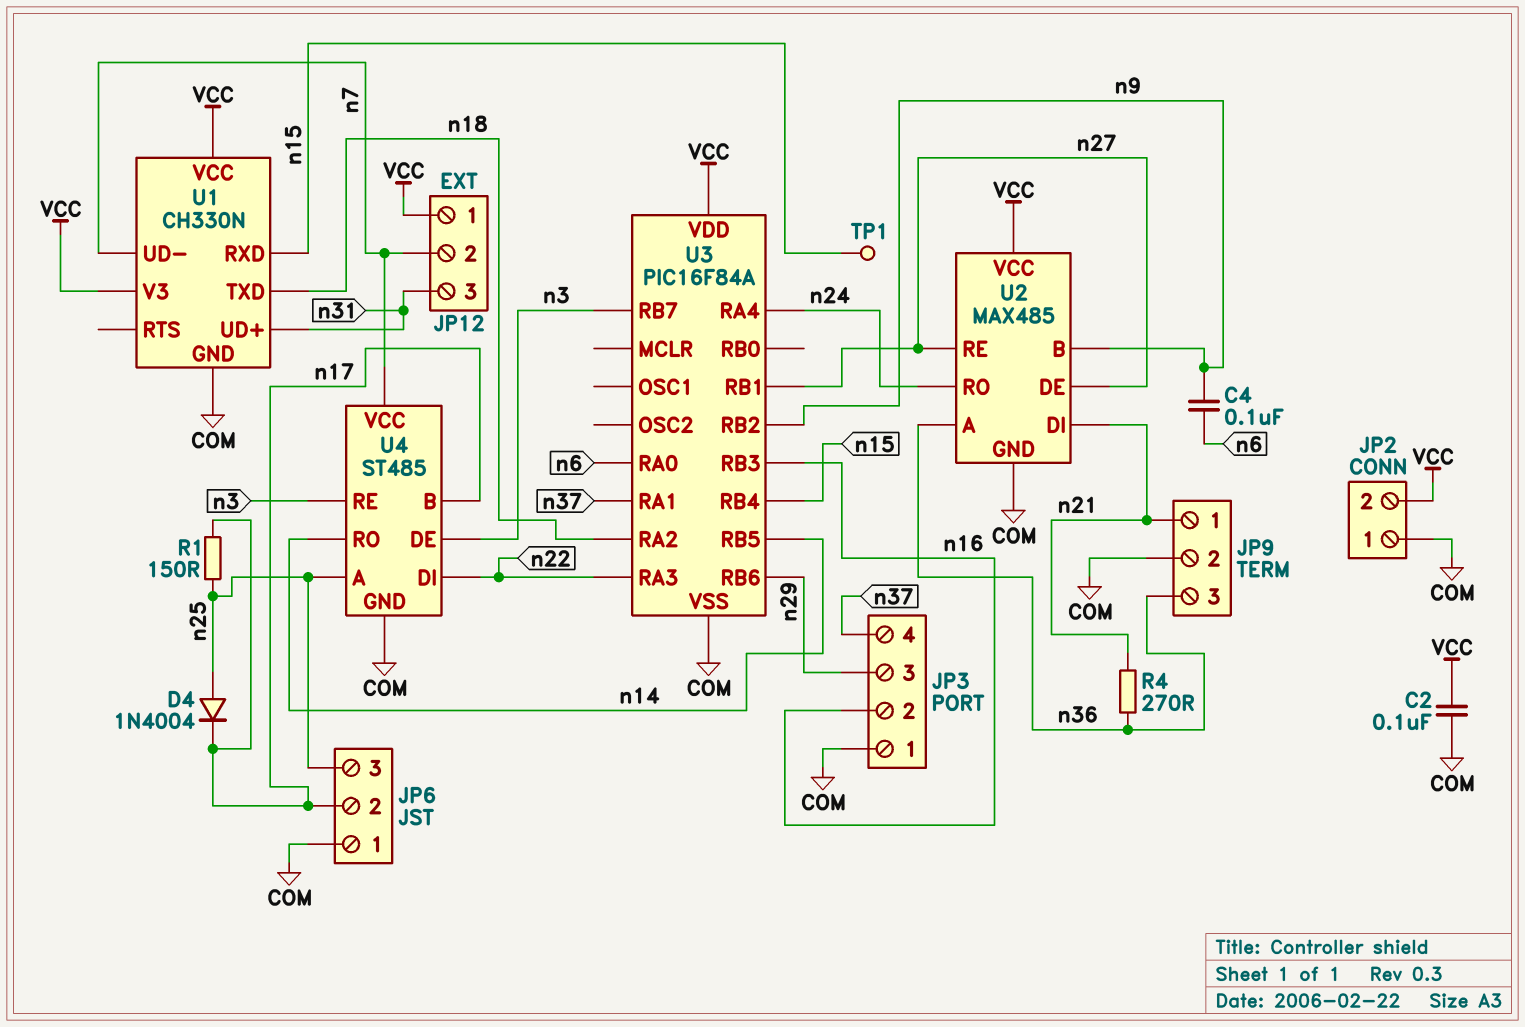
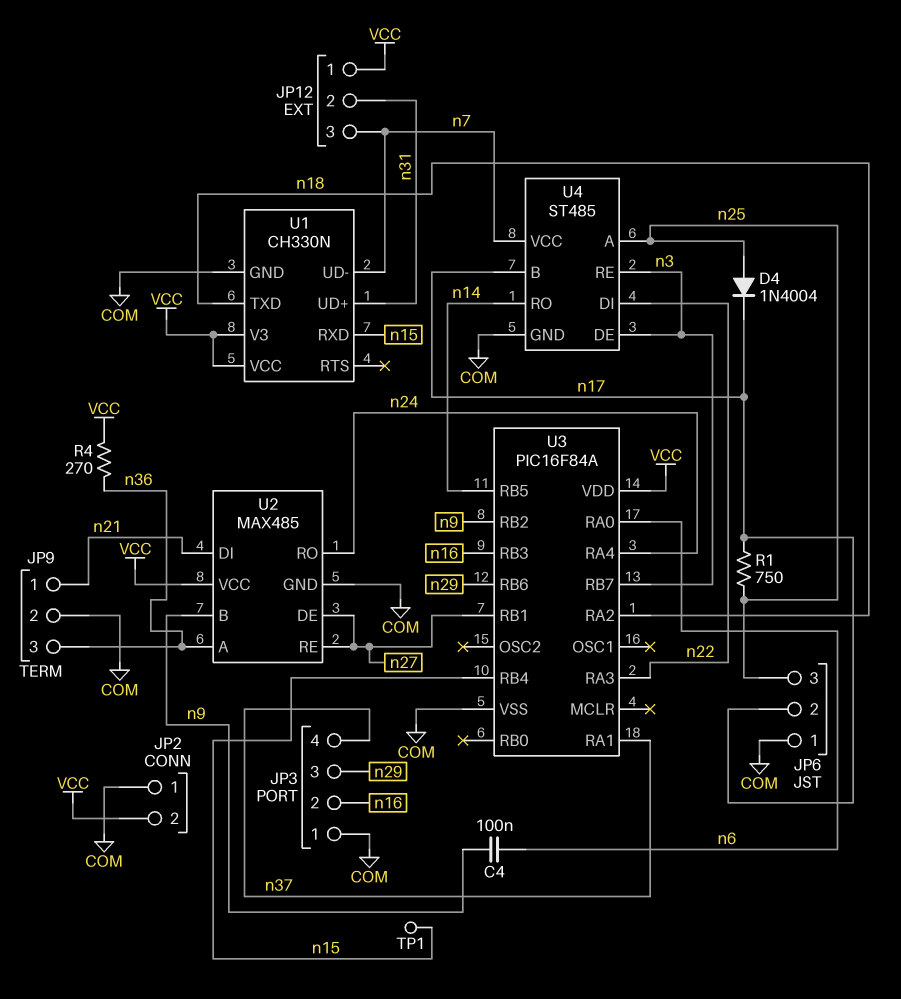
C2: 100nF (COM, VCC) -> none
JP12 pin 2: n7 -> n31
JP12 pin 3: n31 -> n7
R1: 150 (n17, n25) -> 750 (n17, n25)
R4: 270 (n21, n36) -> 270 (VCC, n36)

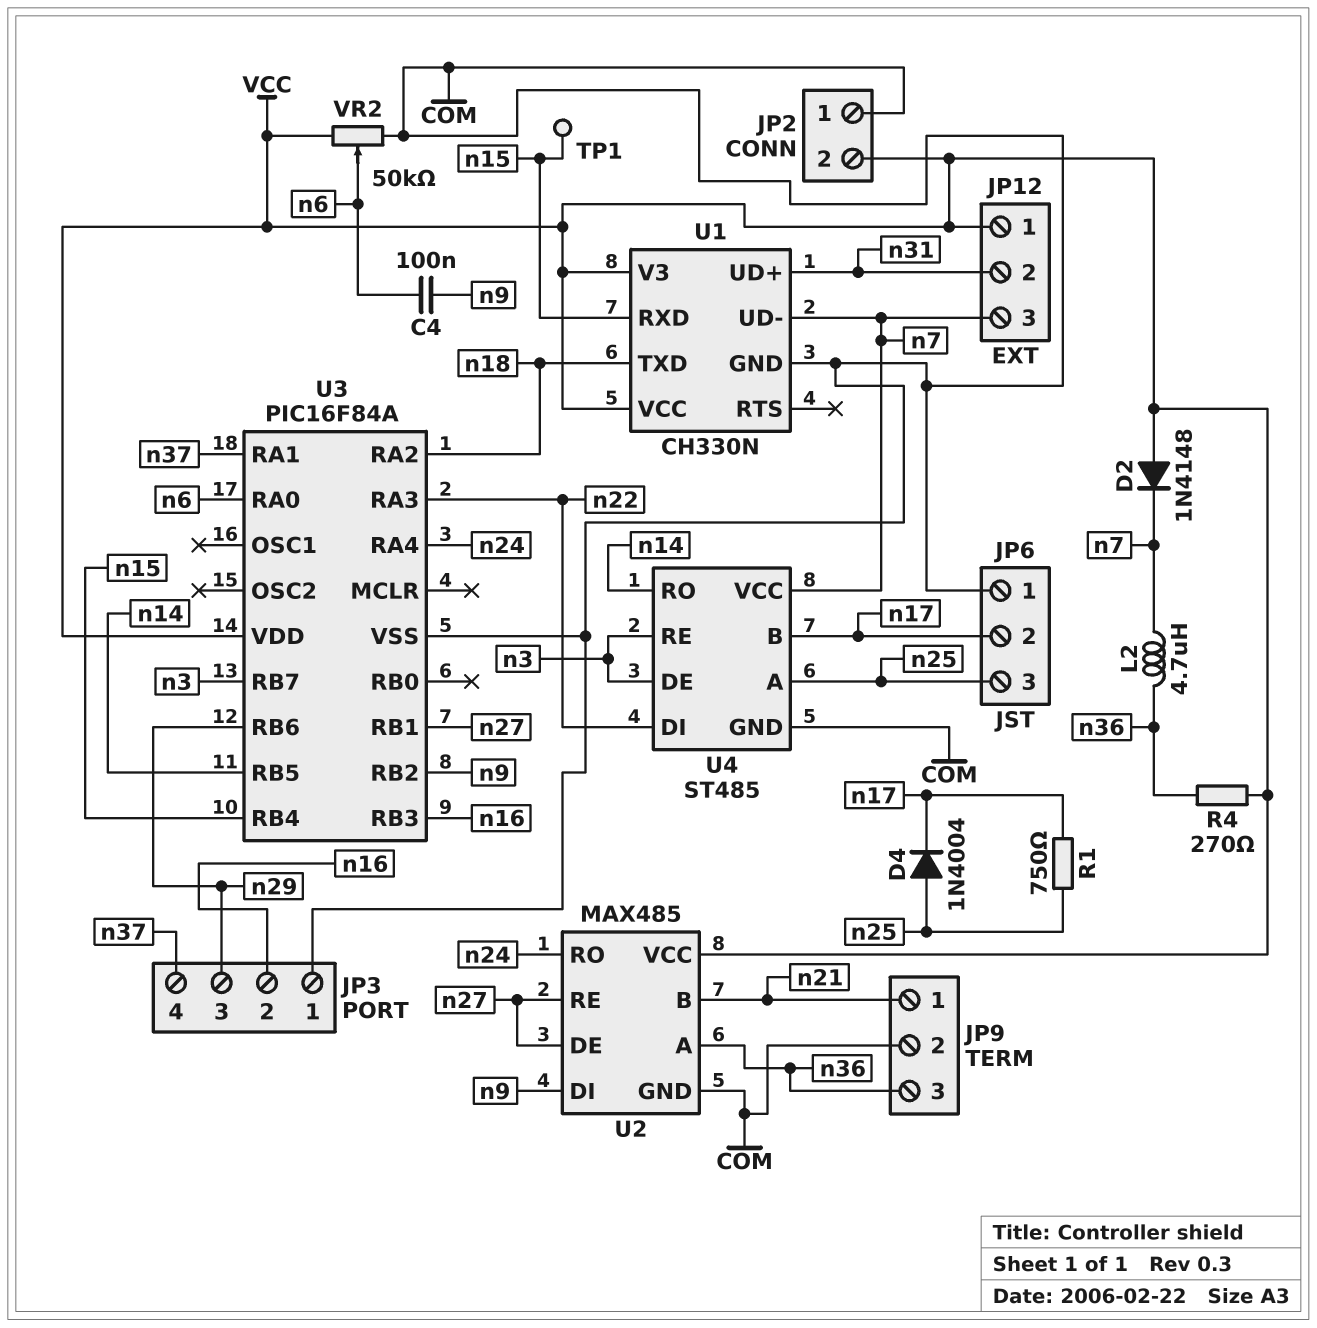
D2: none -> diode 1N4148 (A VCC, K n7)
L2: none -> 4.7uH (n7, n36)
U2 pin B: n9 -> n21
U2 pin DI: n21 -> n9
VR2: none -> 50k (COM, VCC, wiper n6)

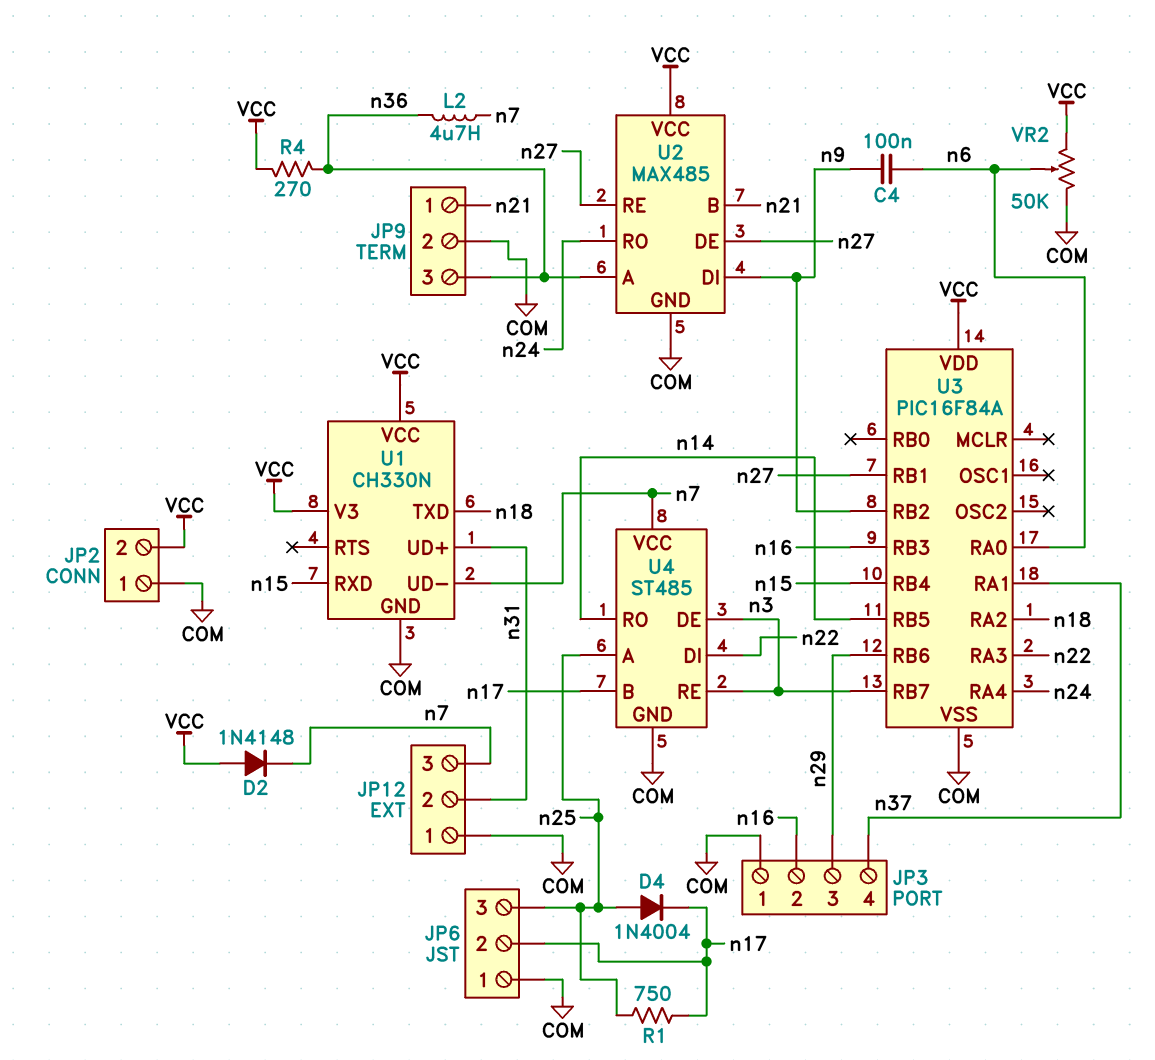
JP12 pin 1: VCC -> COM
TP1: test point (n15) -> none

